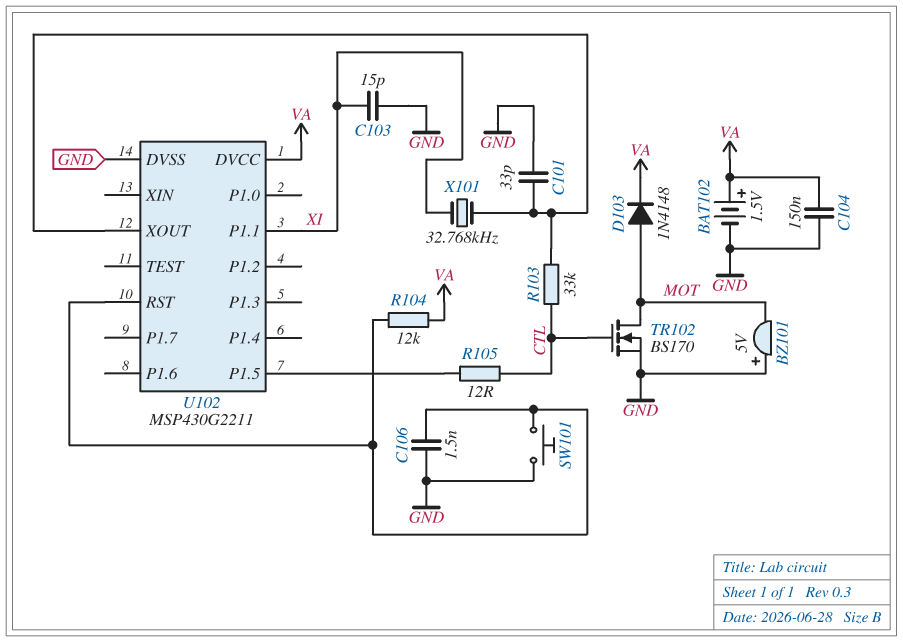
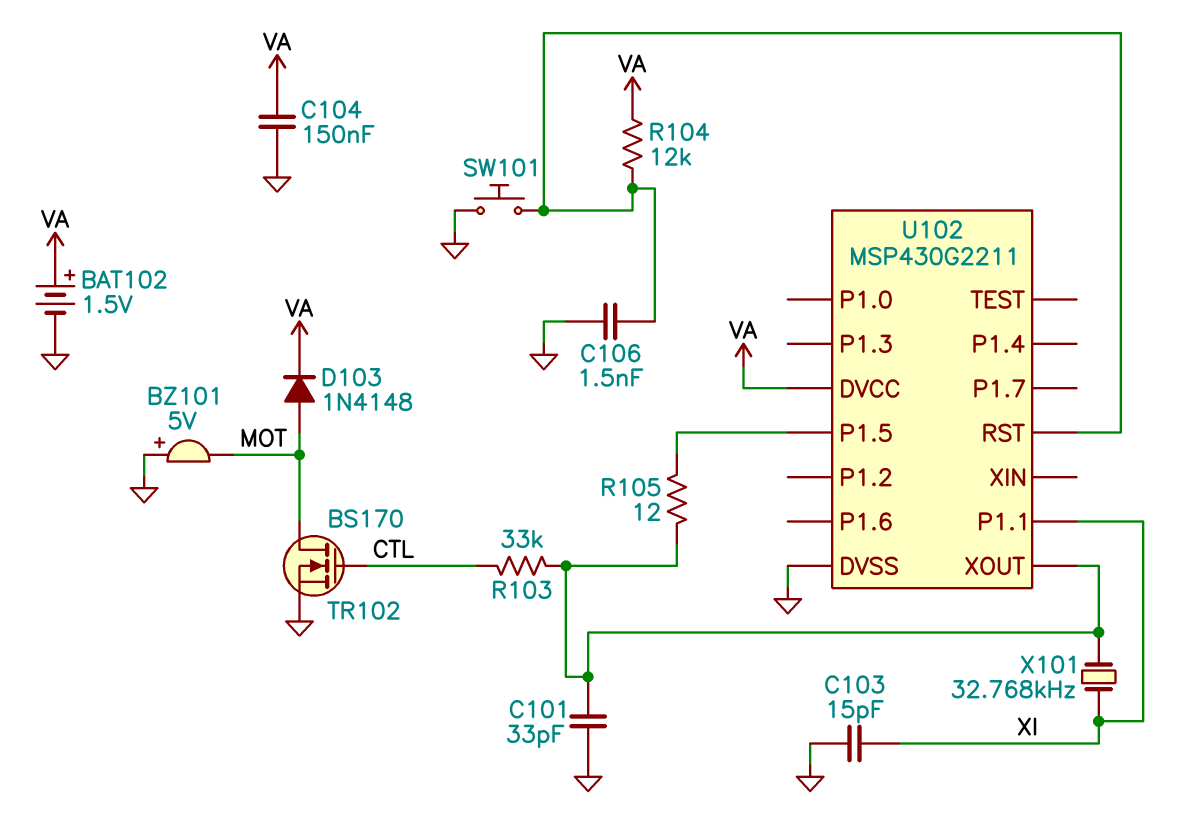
R105: 12 (CTL, U102/P1.5) -> 12 (U102/P1.5, U102/XOUT)

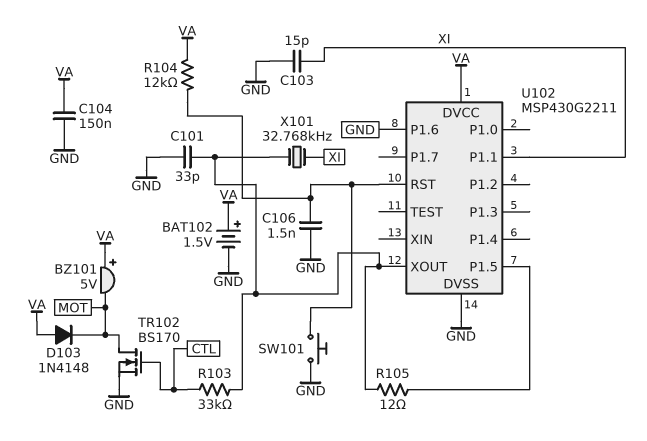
BZ101: buzzer 5V (plus GND, minus MOT) -> buzzer 5V (plus VA, minus MOT)
D103: diode 1N4148 (A MOT, K VA) -> diode 1N4148 (A VA, K MOT)
U102 pin P1.6: none -> GND

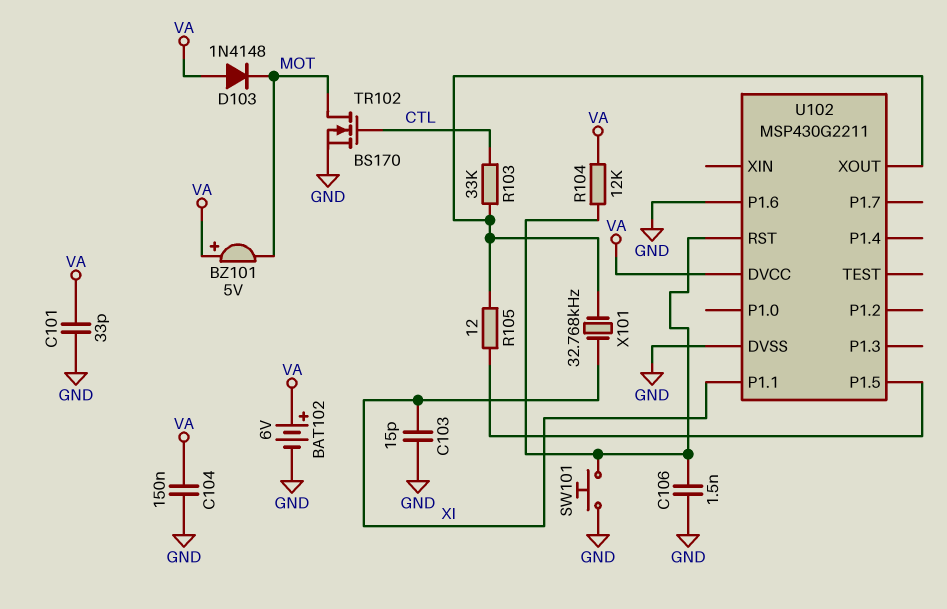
BAT102: 1.5V (plus VA, minus GND) -> 6V (plus VA, minus GND)
C101: 33pF (GND, U102/XOUT) -> 33pF (GND, VA)

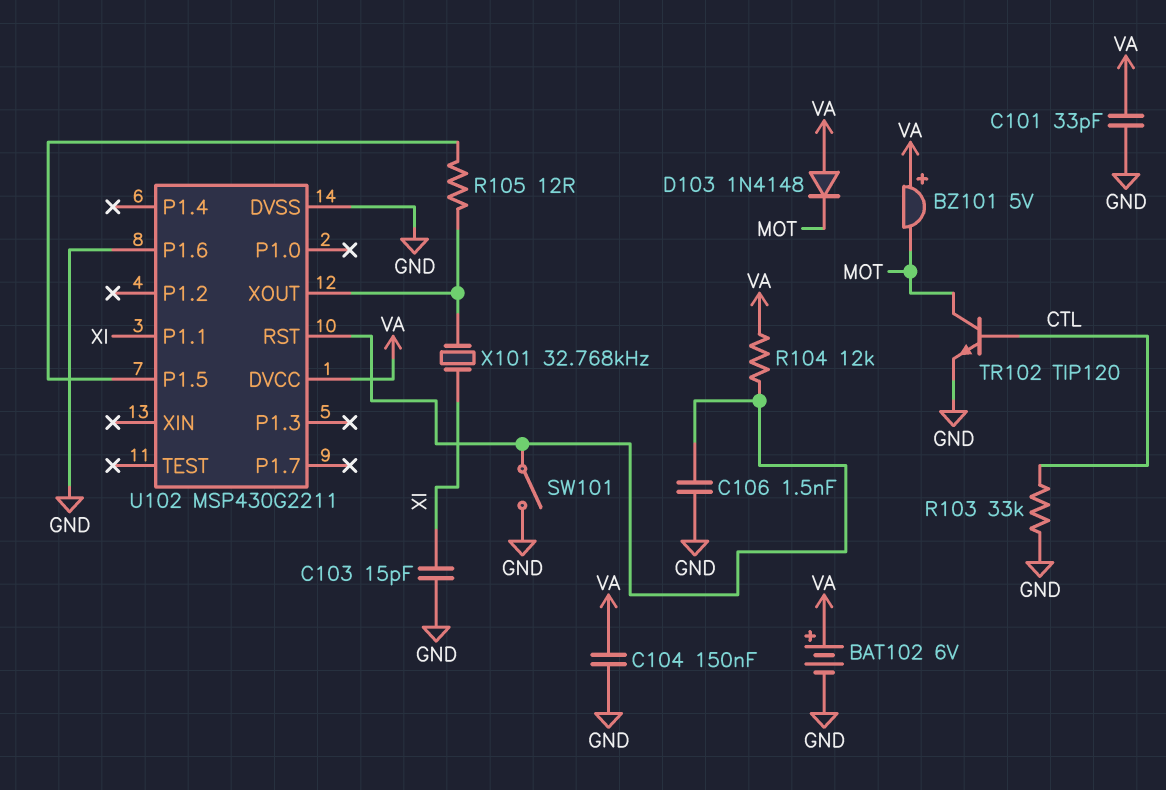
R103: 33k (CTL, U102/XOUT) -> 33k (CTL, GND)
SW101: button (GND, U102/RST) -> switch (GND, U102/RST)
TR102: NMOS BS170 (G CTL, D MOT, S GND) -> NPN TIP120 (B CTL, C MOT, E GND)

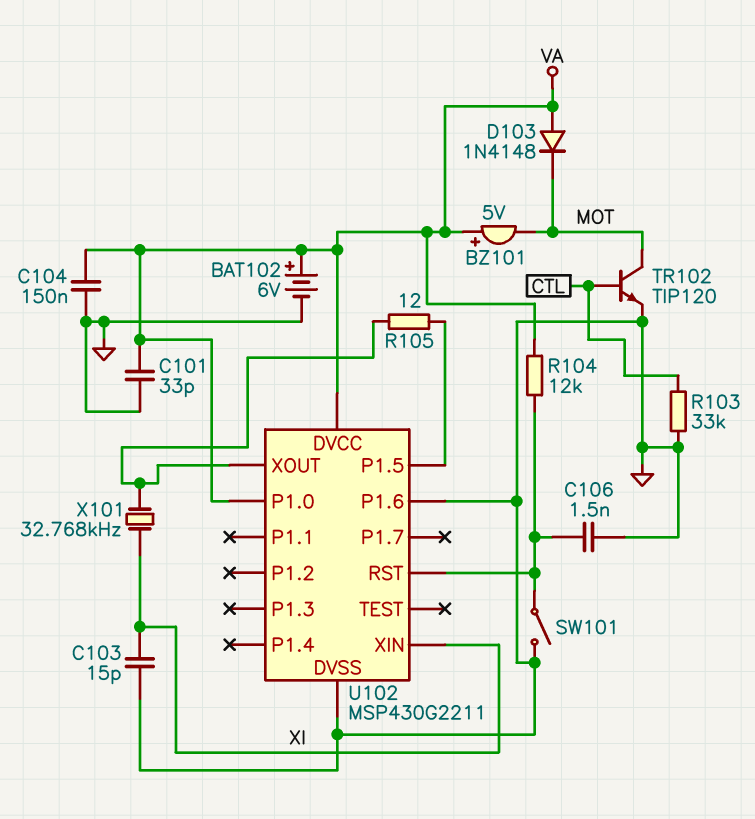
U102 pin P1.0: none -> VA
U102 pin P1.1: XI -> none
U102 pin XIN: none -> XI

